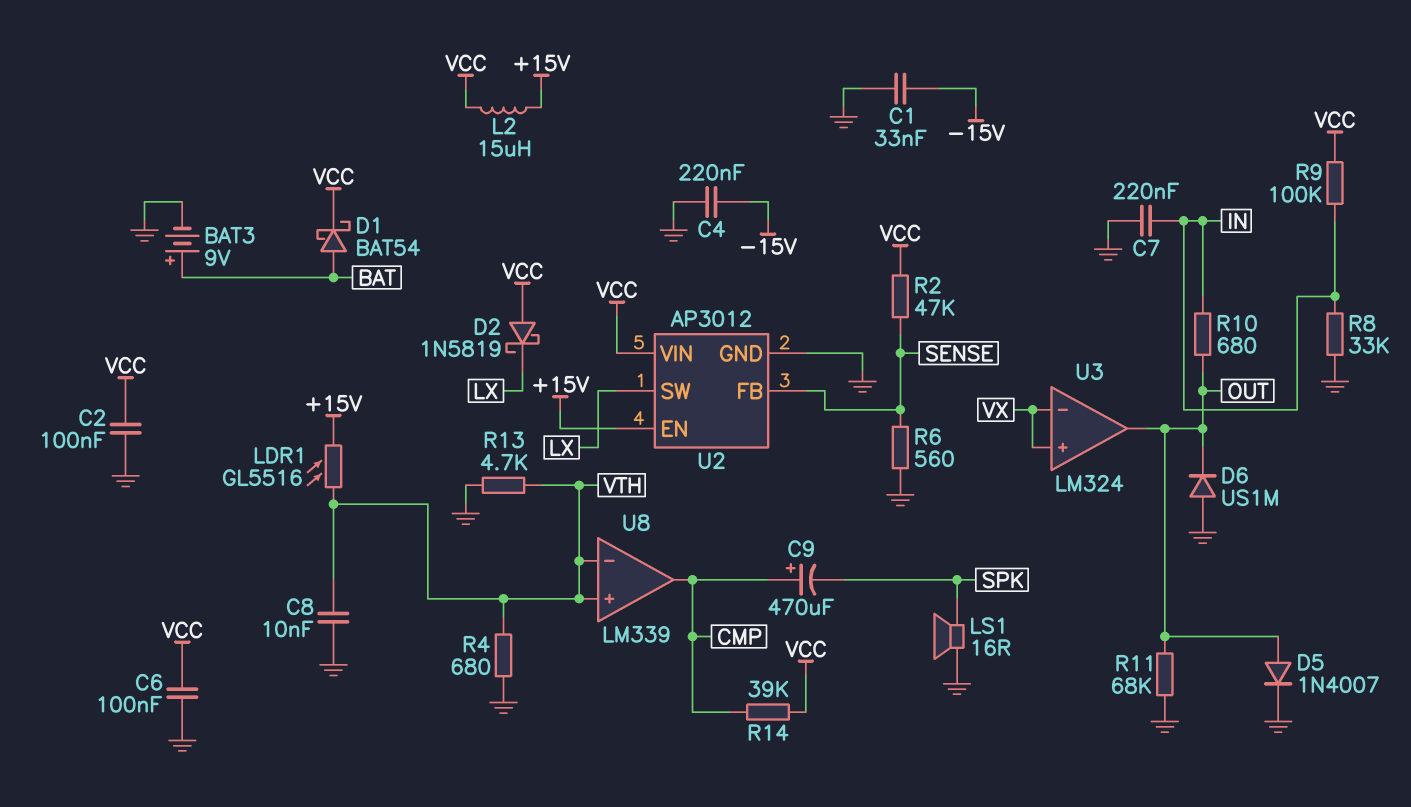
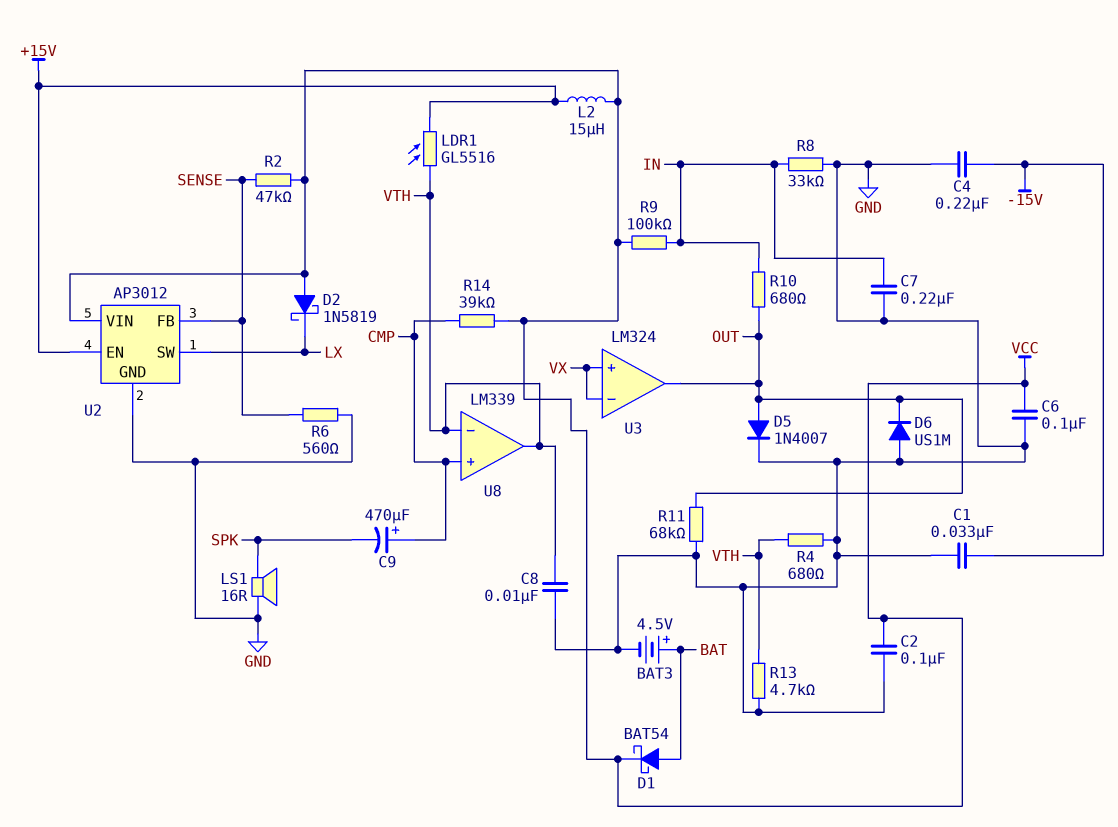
BAT3: 9V (plus BAT, minus GND) -> 4.5V (plus BAT, minus GND)
U8 pin in+: VTH -> CMP
U8 pin out: CMP -> VTH

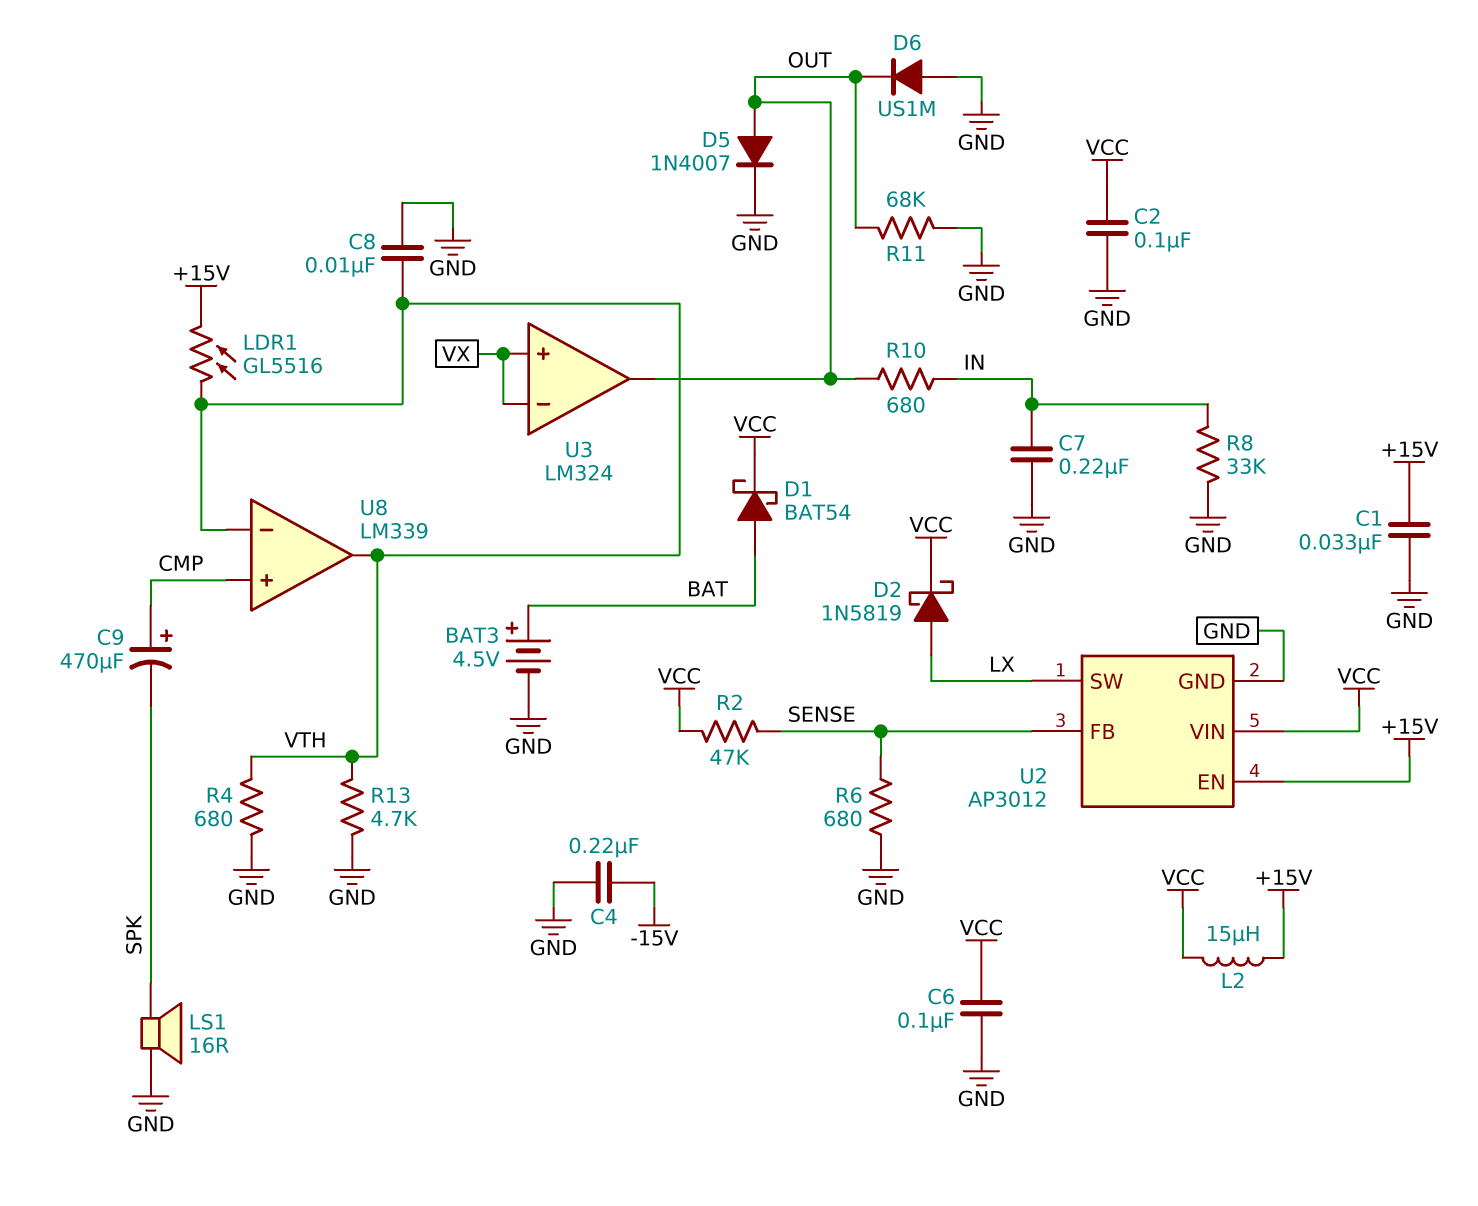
C1: 33nF (-15V, GND) -> 33nF (+15V, GND)
D2: schottky 1N5819 (A VCC, K LX) -> schottky 1N5819 (A LX, K VCC)
R6: 560 (GND, SENSE) -> 680 (GND, SENSE)
R9: 100k (IN, VCC) -> none
R14: 39k (CMP, VCC) -> none

